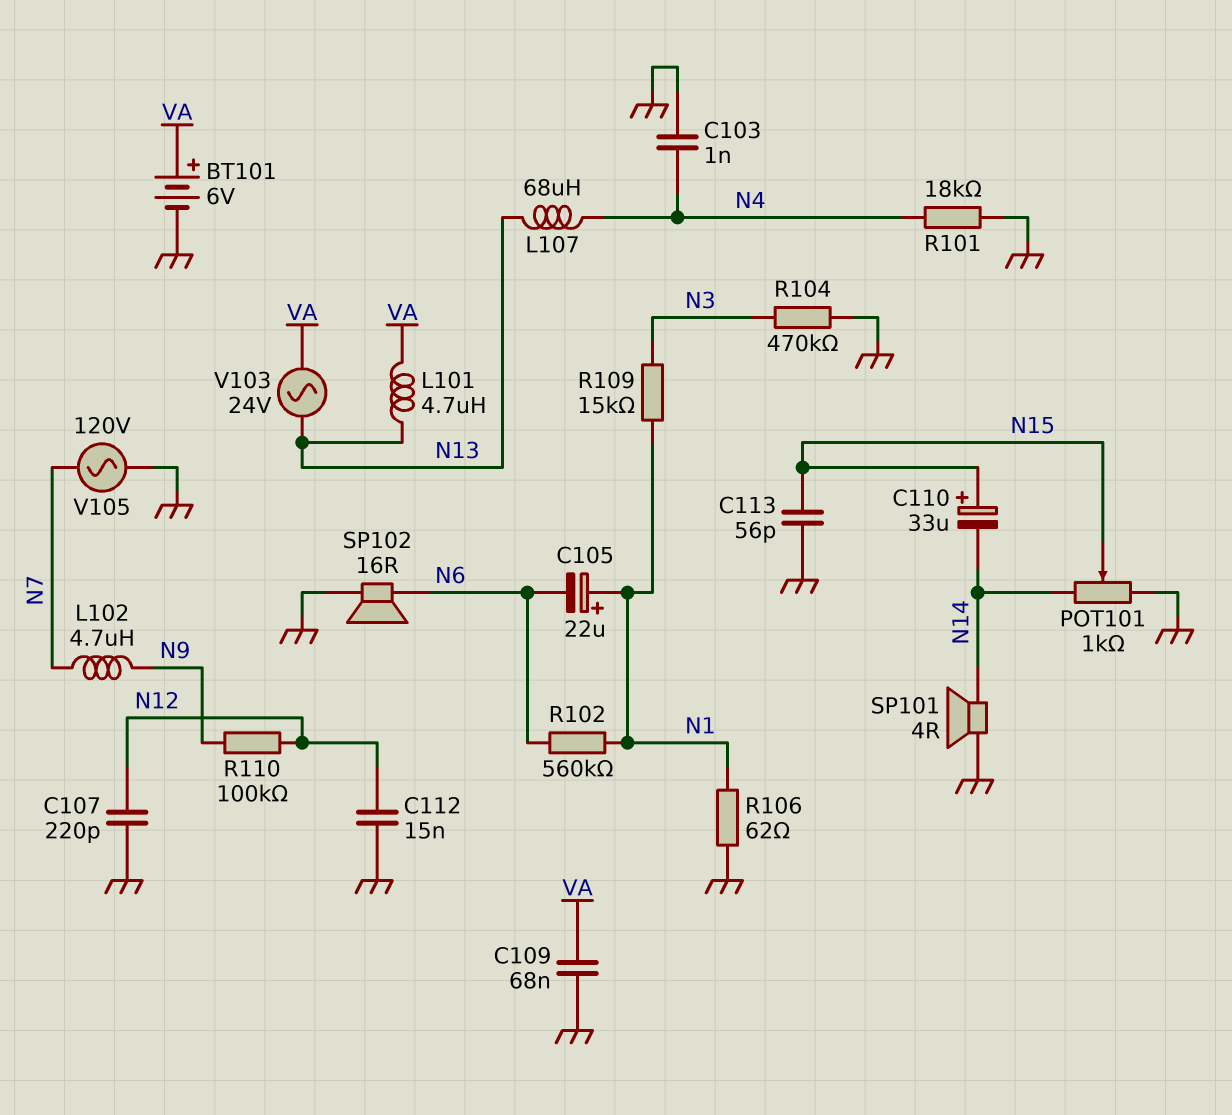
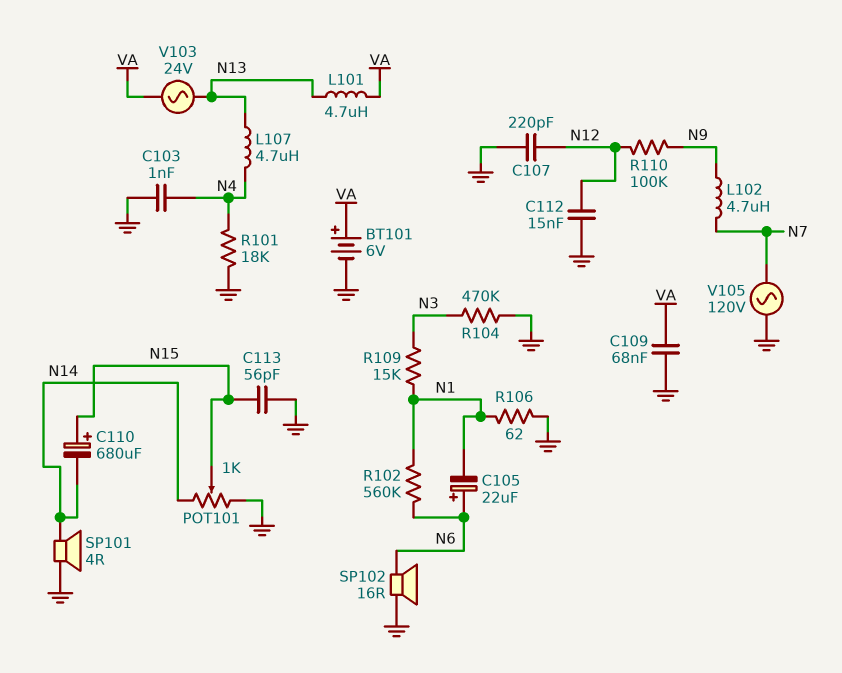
C105: 22uF (plus N1, minus N6) -> 22uF (plus N6, minus N1)
C110: 33uF (plus N15, minus N14) -> 680uF (plus N15, minus N14)
L107: 68uH (N4, N13) -> 4.7uH (N4, N13)

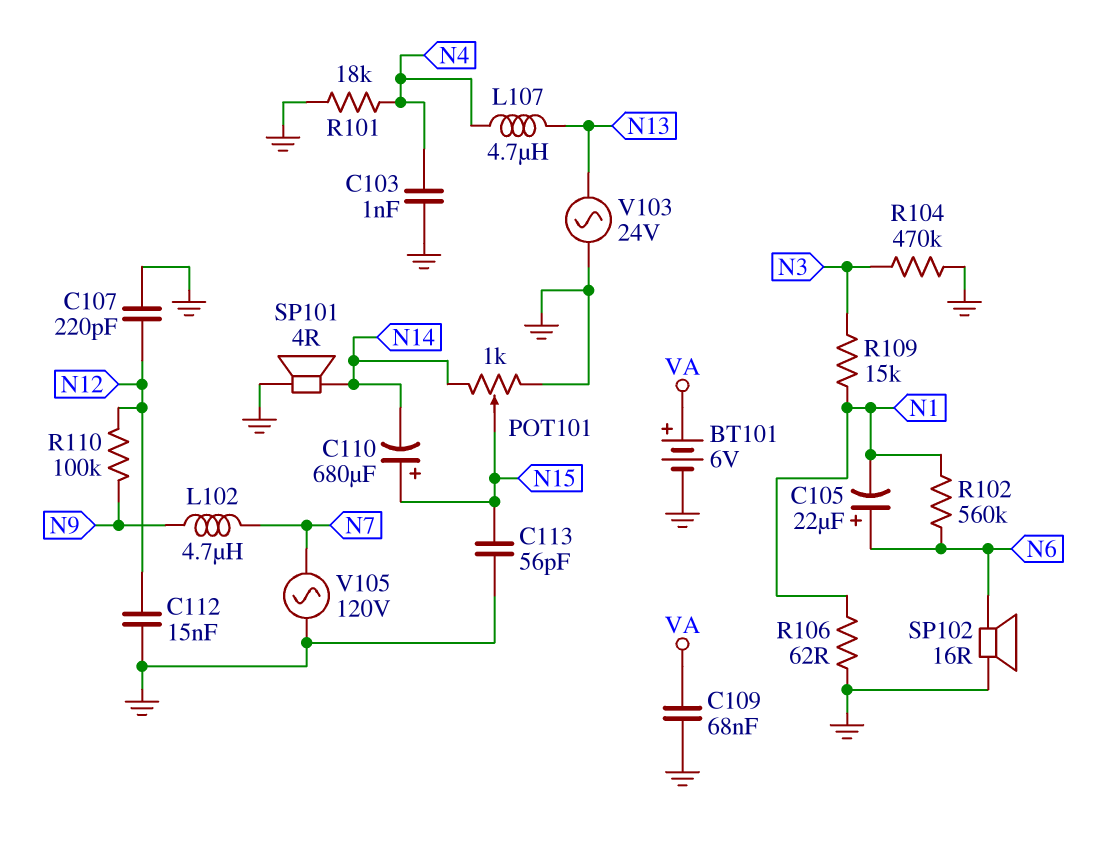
L101: 4.7uH (N13, VA) -> none
V103: AC 24V (N13, VA) -> AC 24V (GND, N13)

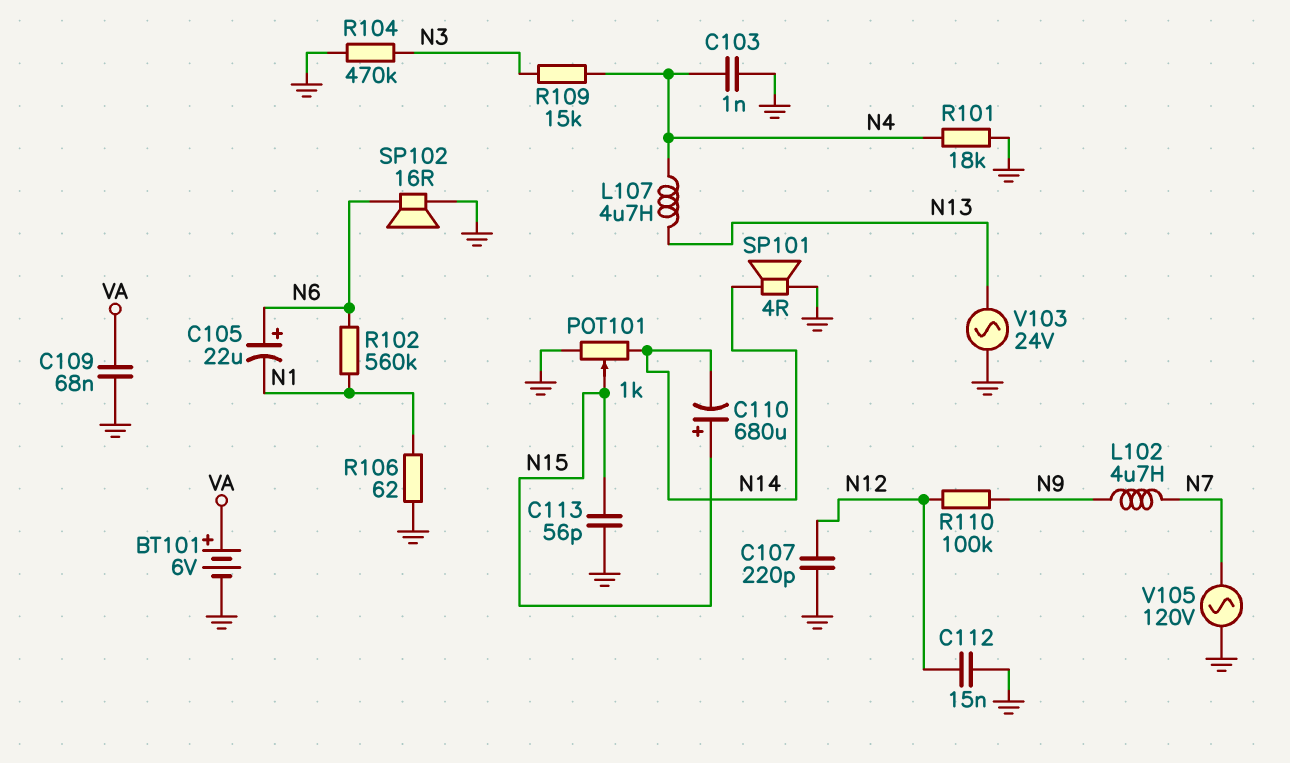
R109: 15k (N1, N3) -> 15k (N3, N4)

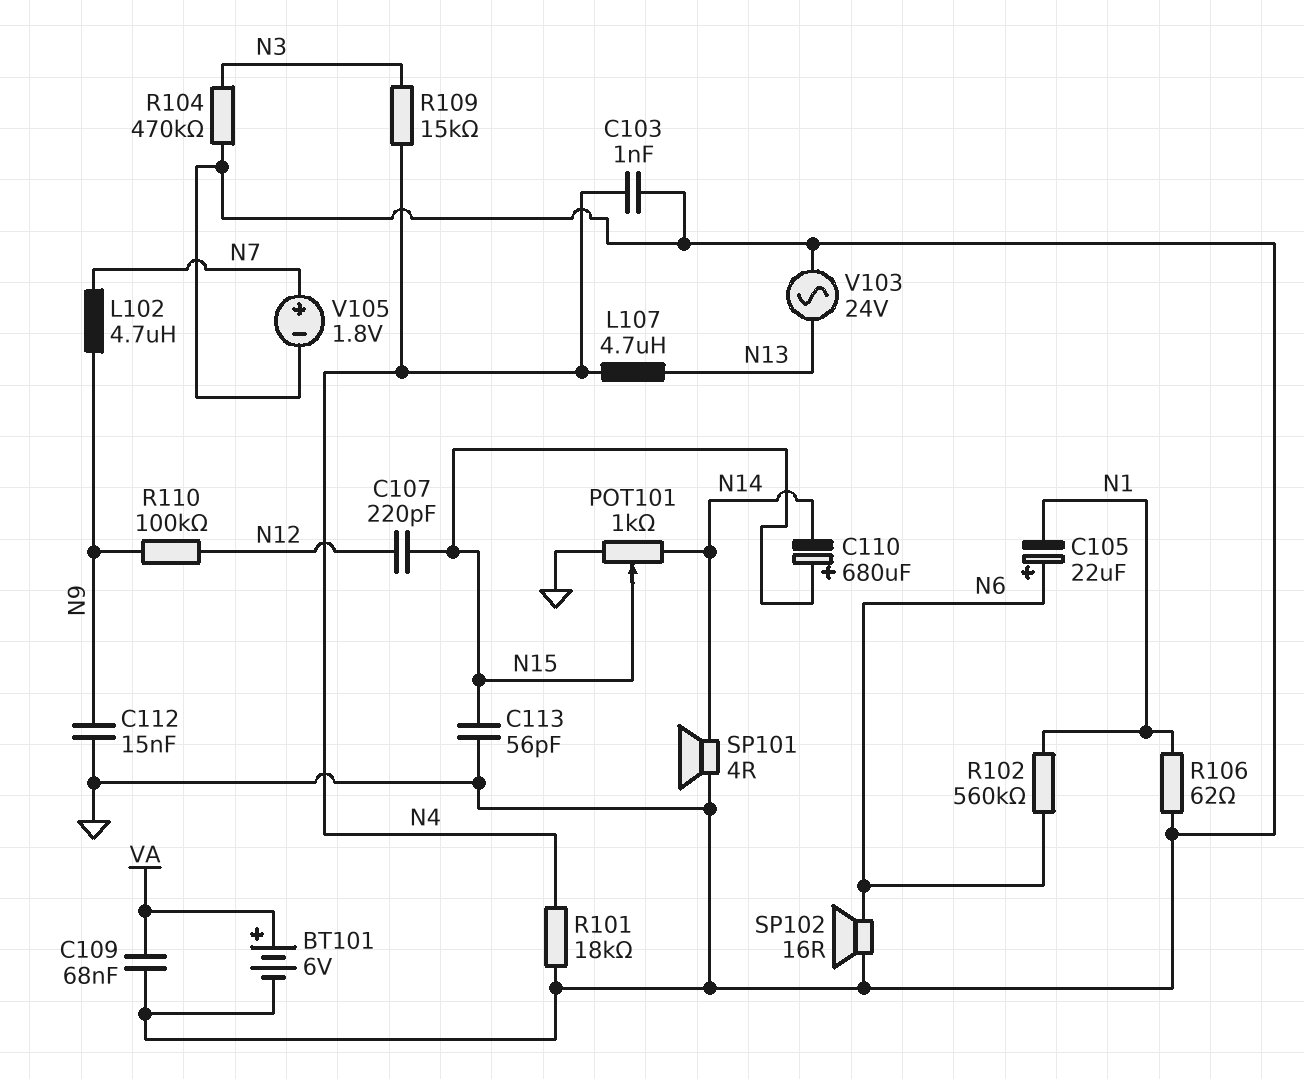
C107: 220pF (GND, N12) -> 220pF (N12, N15)
C112: 15nF (GND, N12) -> 15nF (GND, N9)
V105: AC 120V (GND, N7) -> 1.8V (plus N7, minus GND)

